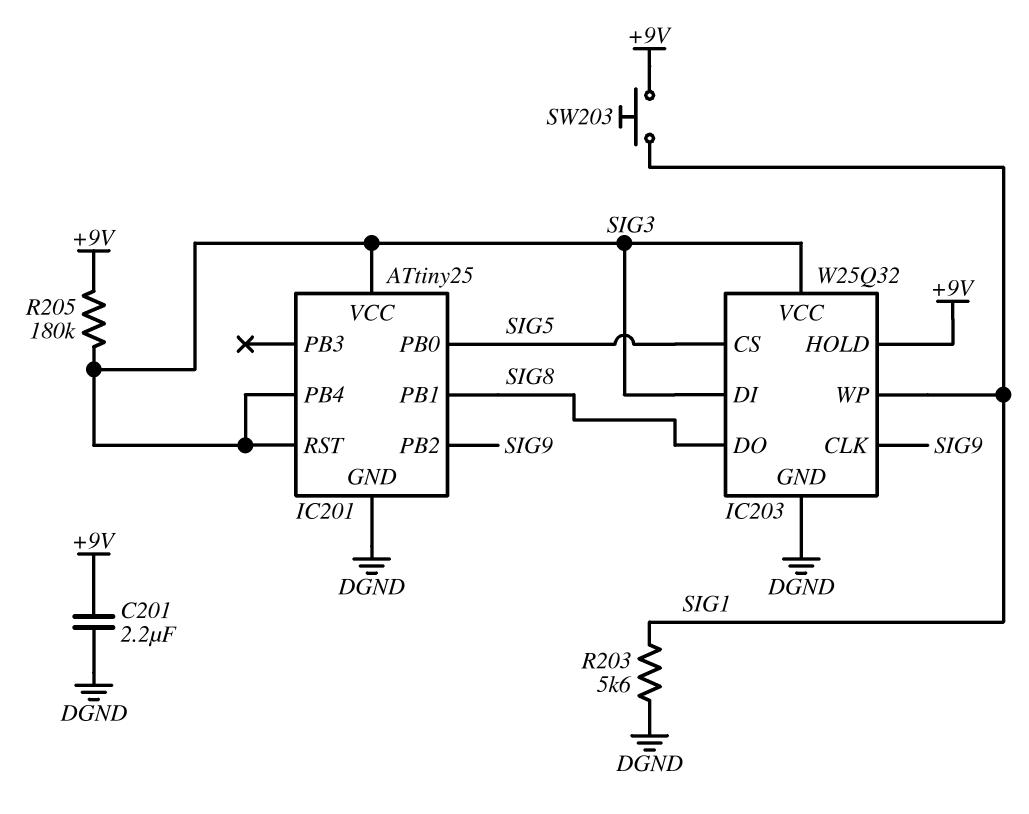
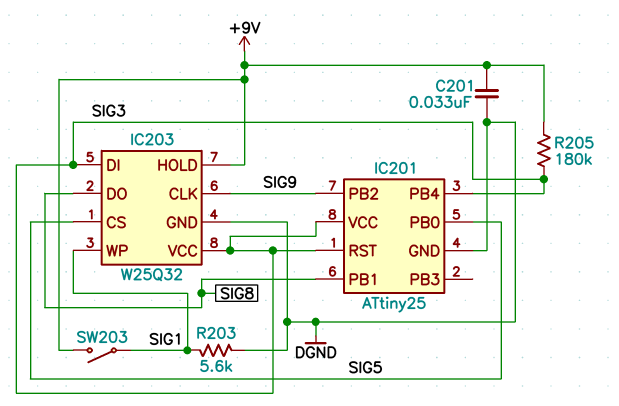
C201: 2.2uF (+9V, DGND) -> 33nF (+9V, DGND)
SW203: button (+9V, SIG1) -> switch (+9V, SIG1)

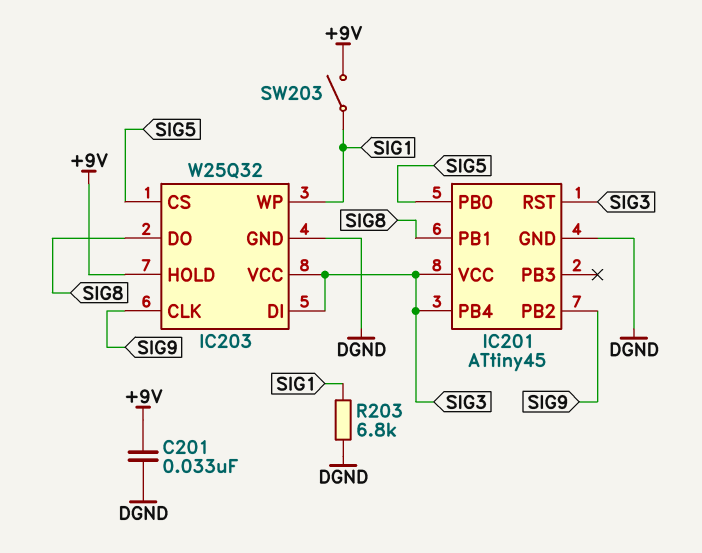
IC201: ATtiny25 -> ATtiny45
R203: 5.6k (DGND, SIG1) -> 6.8k (DGND, SIG1)
R205: 180k (+9V, SIG3) -> none

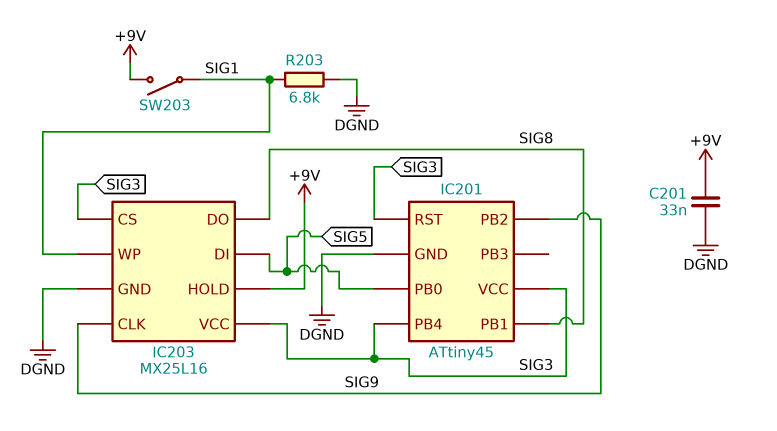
IC203: W25Q32 -> MX25L16
IC203 pin CS: SIG5 -> SIG3
IC203 pin DI: SIG3 -> SIG5

